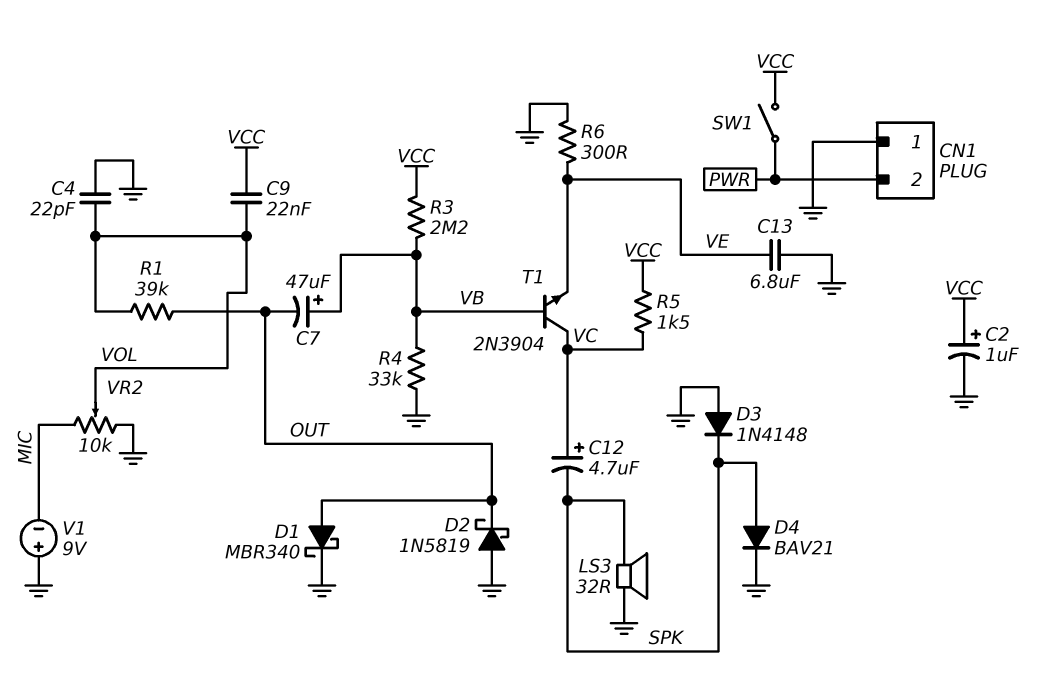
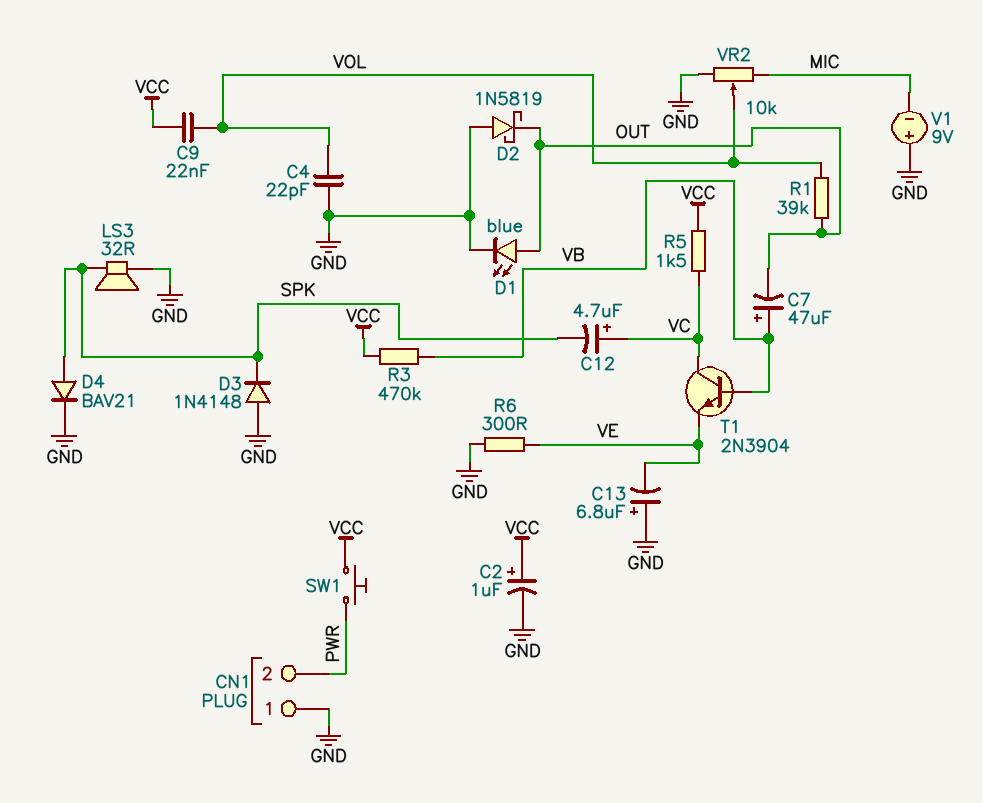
C13: 6.8uF (GND, VE) -> 6.8uF (plus GND, minus VE)
D1: schottky MBR340 (A OUT, K GND) -> LED blue (A OUT, K GND)
R3: 2.2M (VB, VCC) -> 470k (VB, VCC)
R4: 33k (GND, VB) -> none
SW1: switch (PWR, VCC) -> button (PWR, VCC)

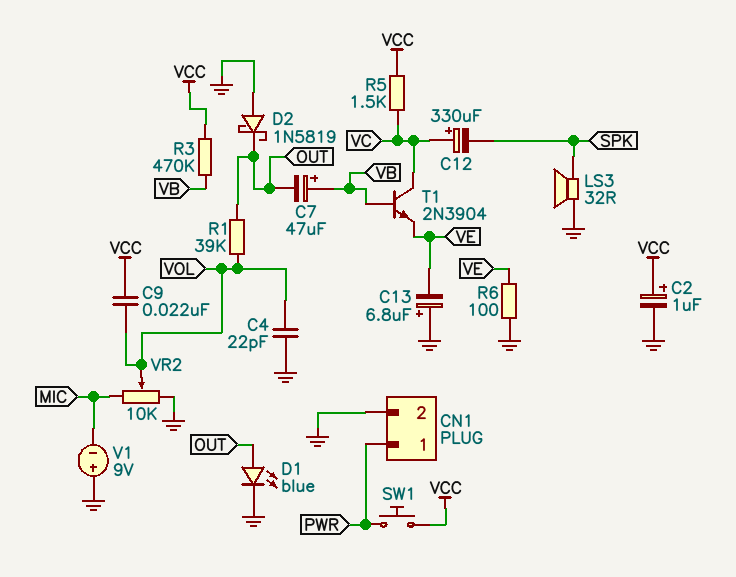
C12: 4.7uF (plus VC, minus SPK) -> 330uF (plus VC, minus SPK)
CN1 pin 1: GND -> PWR
CN1 pin 2: PWR -> GND
D3: diode 1N4148 (A GND, K SPK) -> none
D4: diode BAV21 (A SPK, K GND) -> none
R6: 300 (GND, VE) -> 100 (GND, VE)

